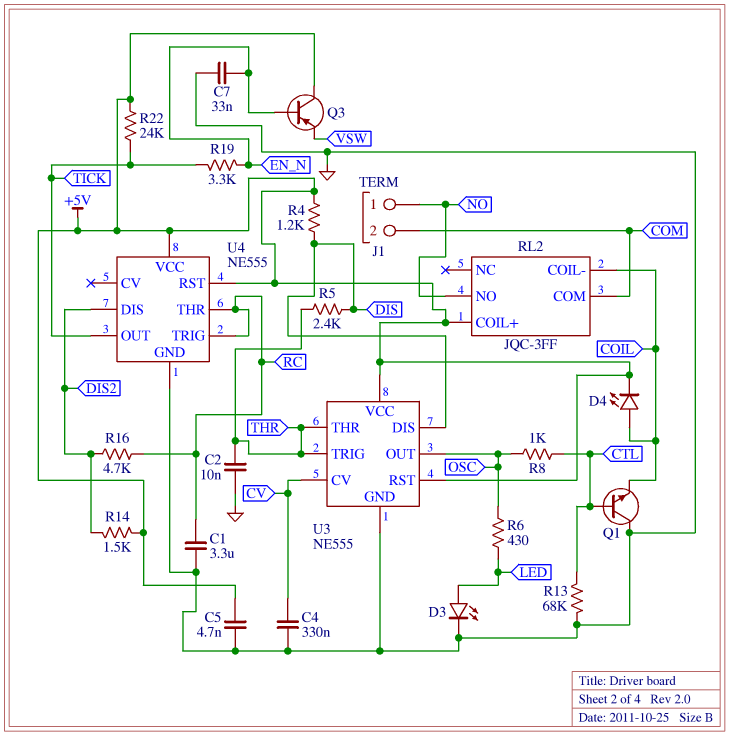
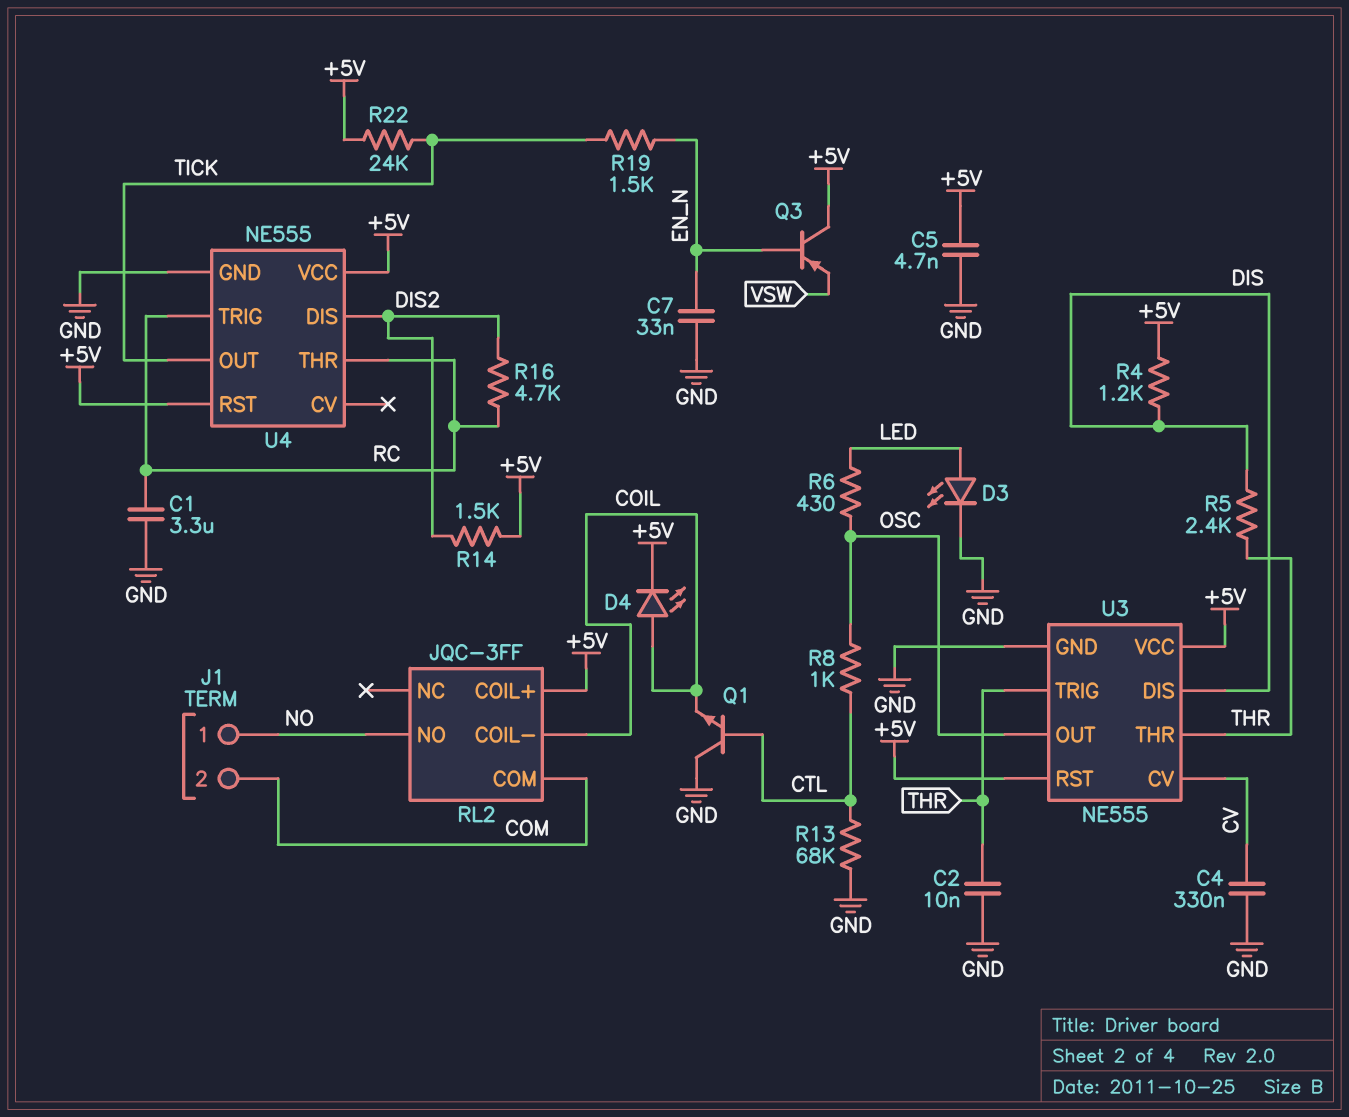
R19: 3.3k (EN_N, TICK) -> 1.5k (EN_N, TICK)

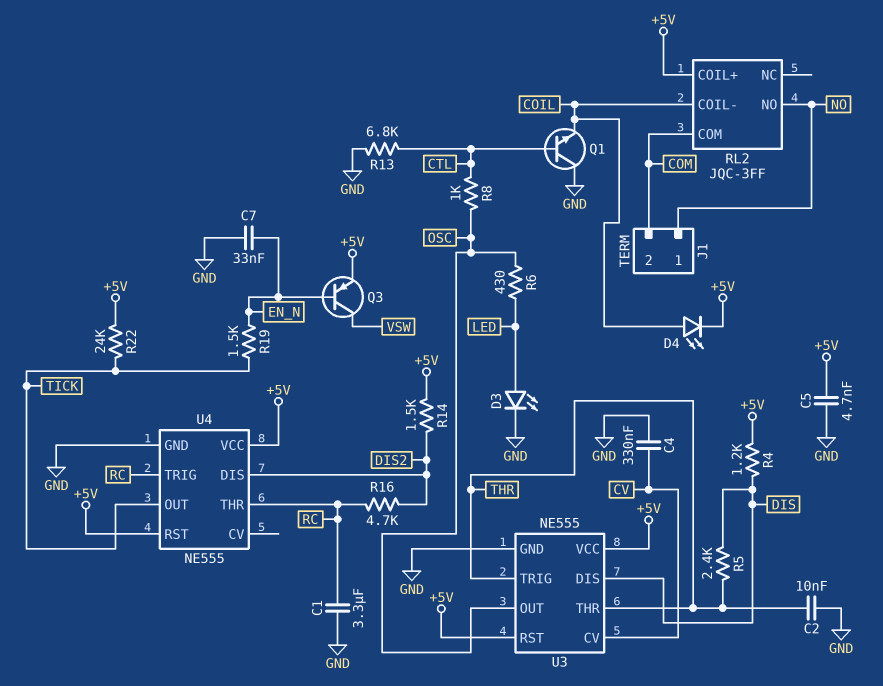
Q3: PNP (B EN_N, C +5V, E VSW) -> PNP (B EN_N, C VSW, E +5V)
R13: 68k (CTL, GND) -> 6.8k (CTL, GND)

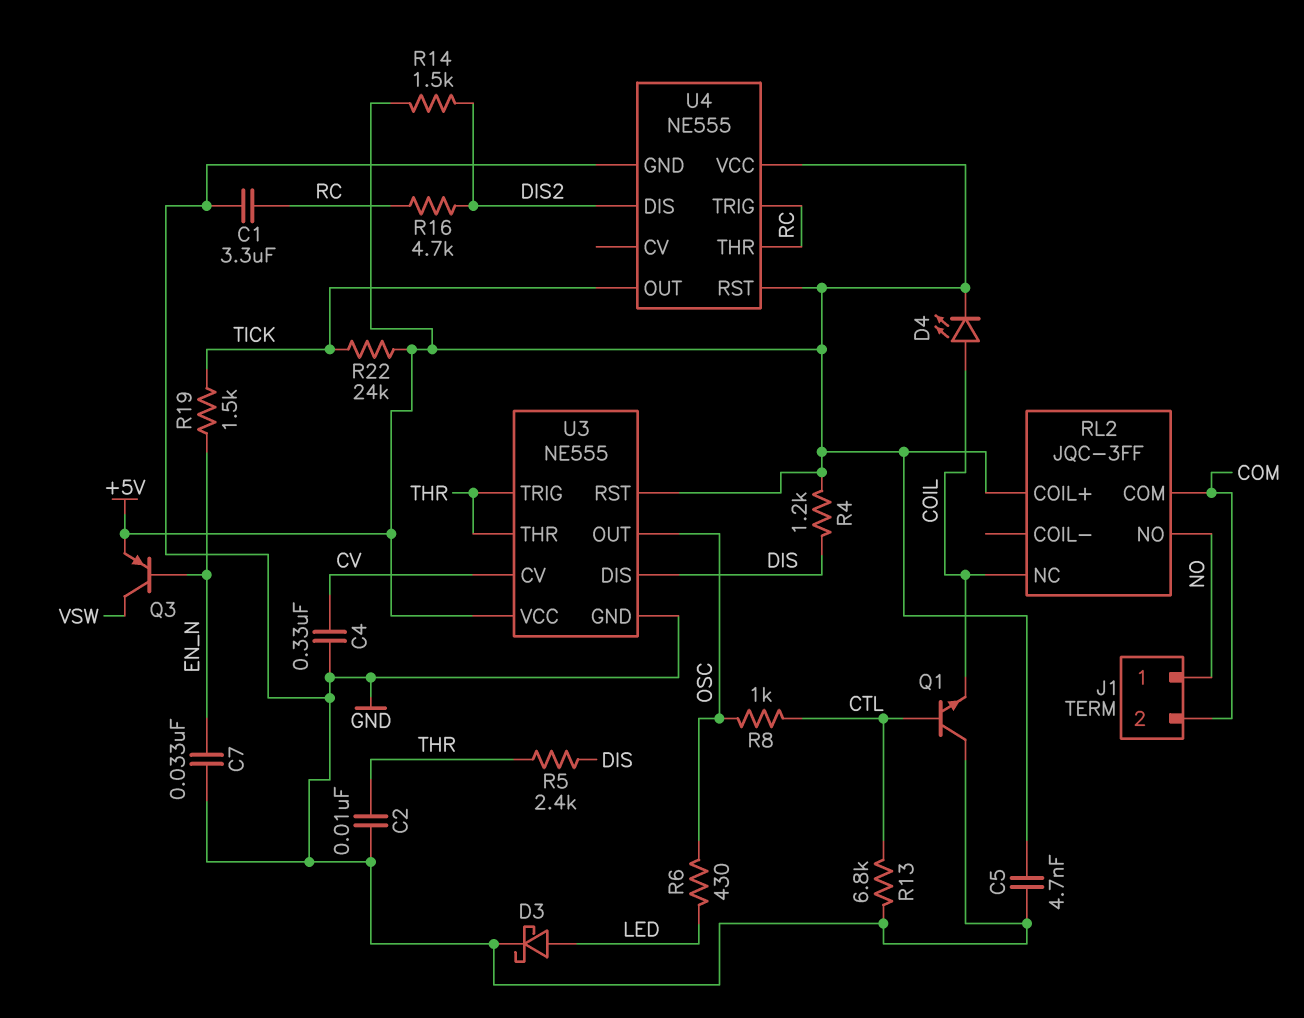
D3: LED (A LED, K GND) -> schottky (A LED, K GND)
RL2 pin COIL-: COIL -> none
RL2 pin NC: none -> COIL

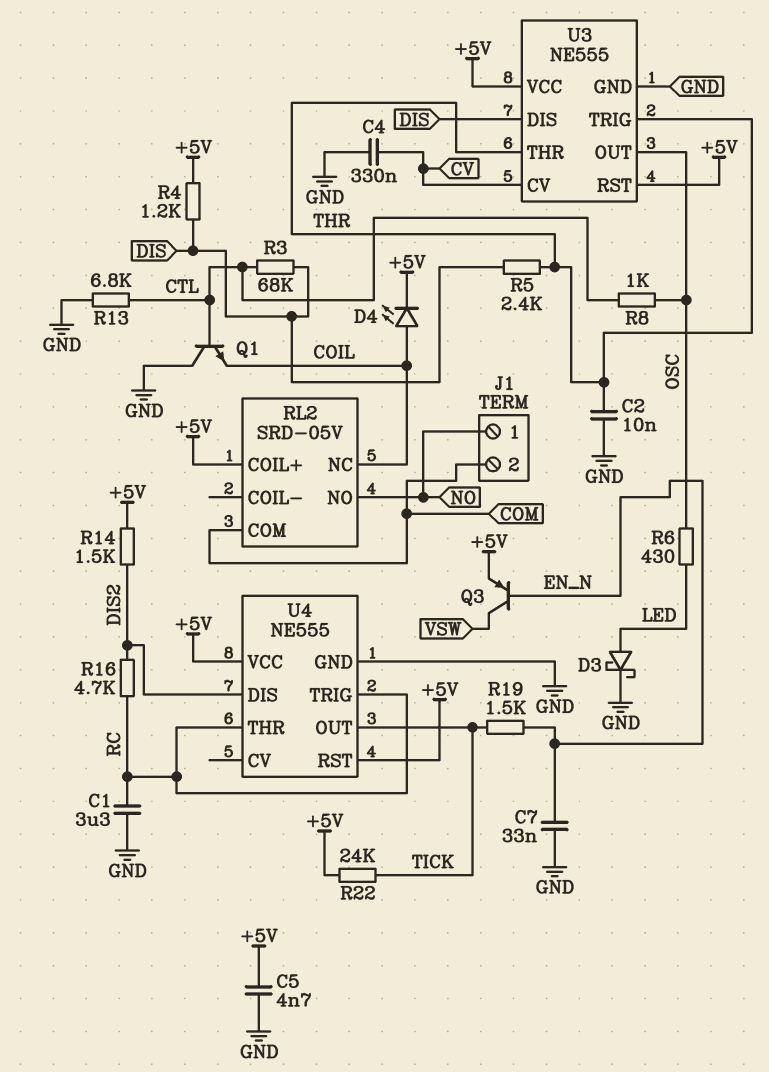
R3: none -> 68k (CTL, DIS)
RL2: JQC-3FF -> SRD-05V

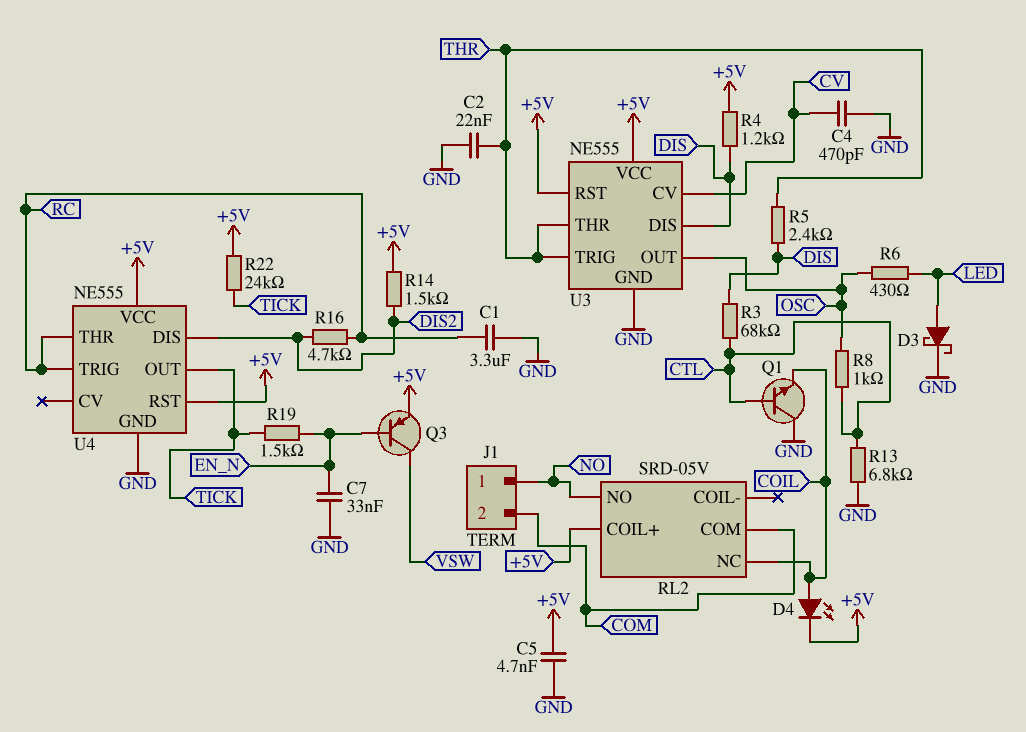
C2: 10nF (GND, THR) -> 22nF (GND, THR)
C4: 330nF (CV, GND) -> 470pF (CV, GND)

